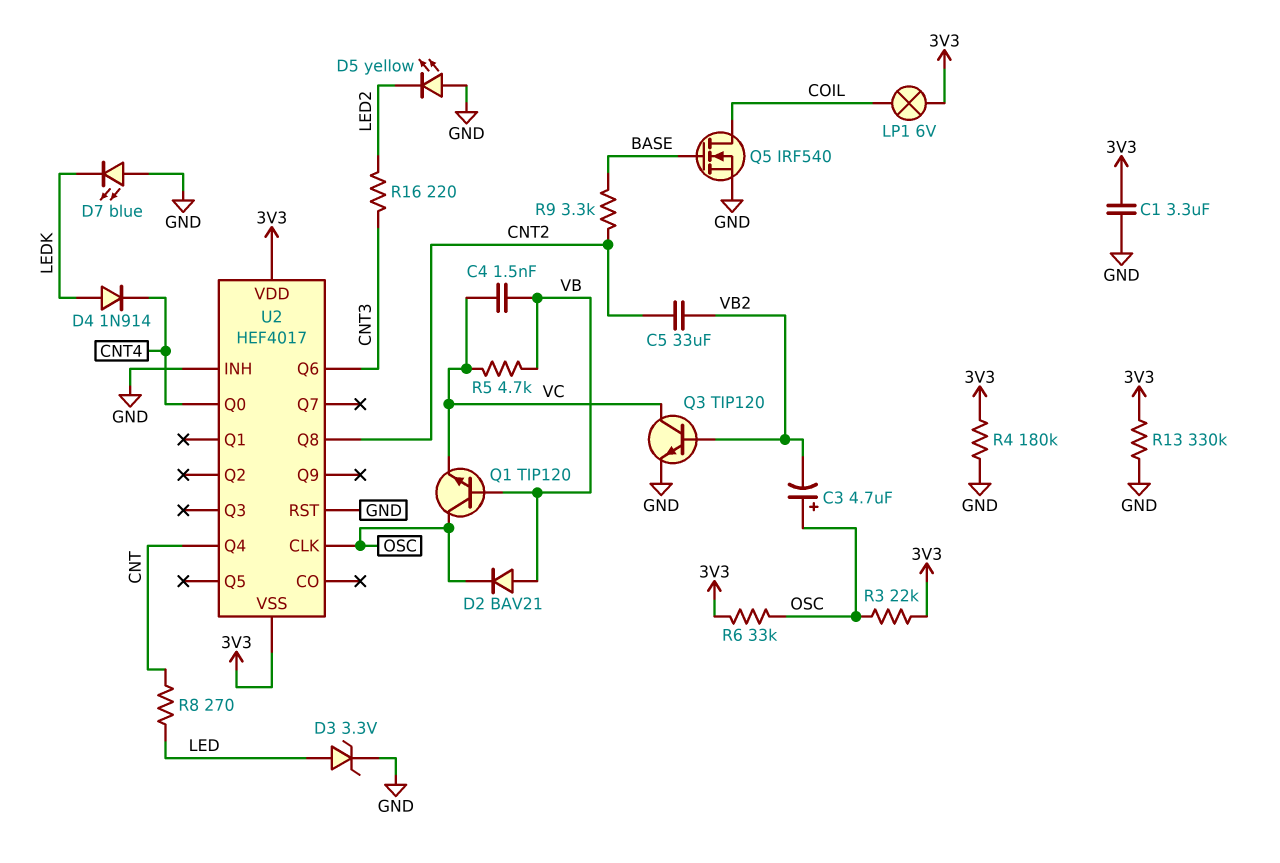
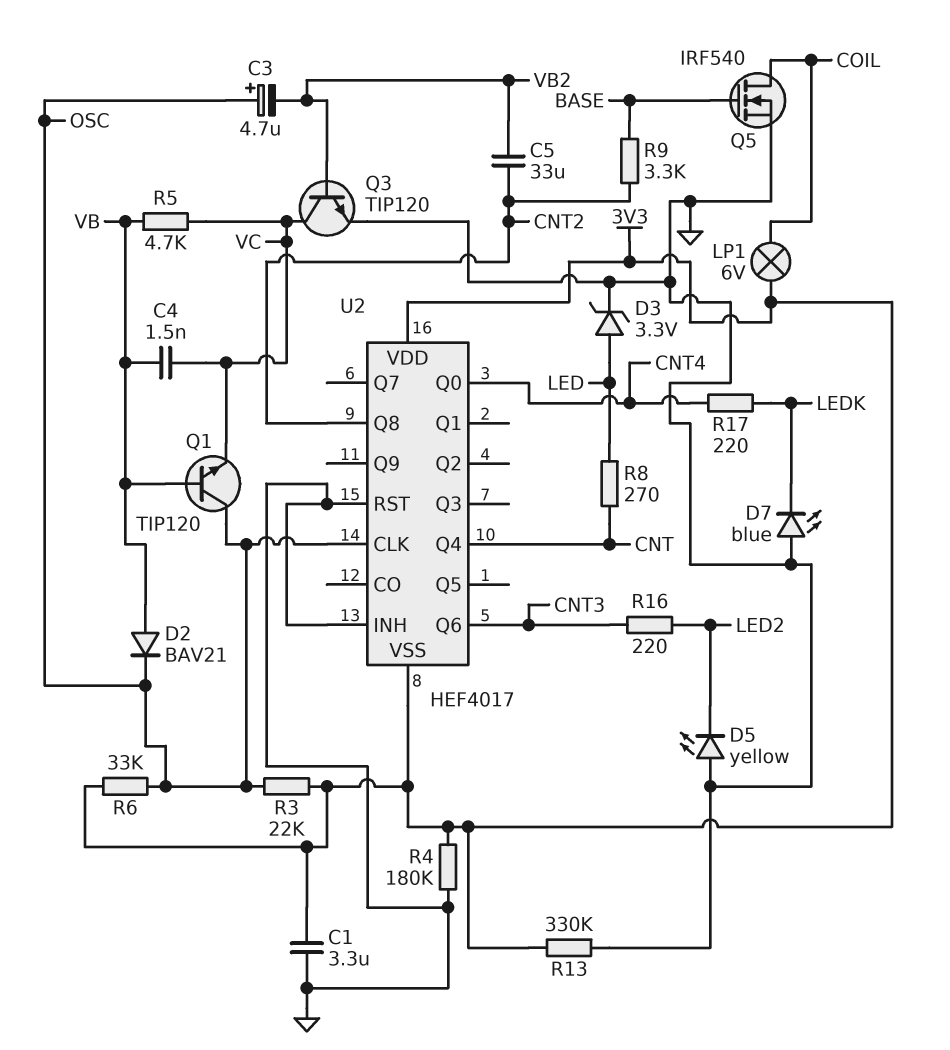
D4: diode 1N914 (A LEDK, K CNT4) -> none
R17: none -> 220 (CNT4, LEDK)

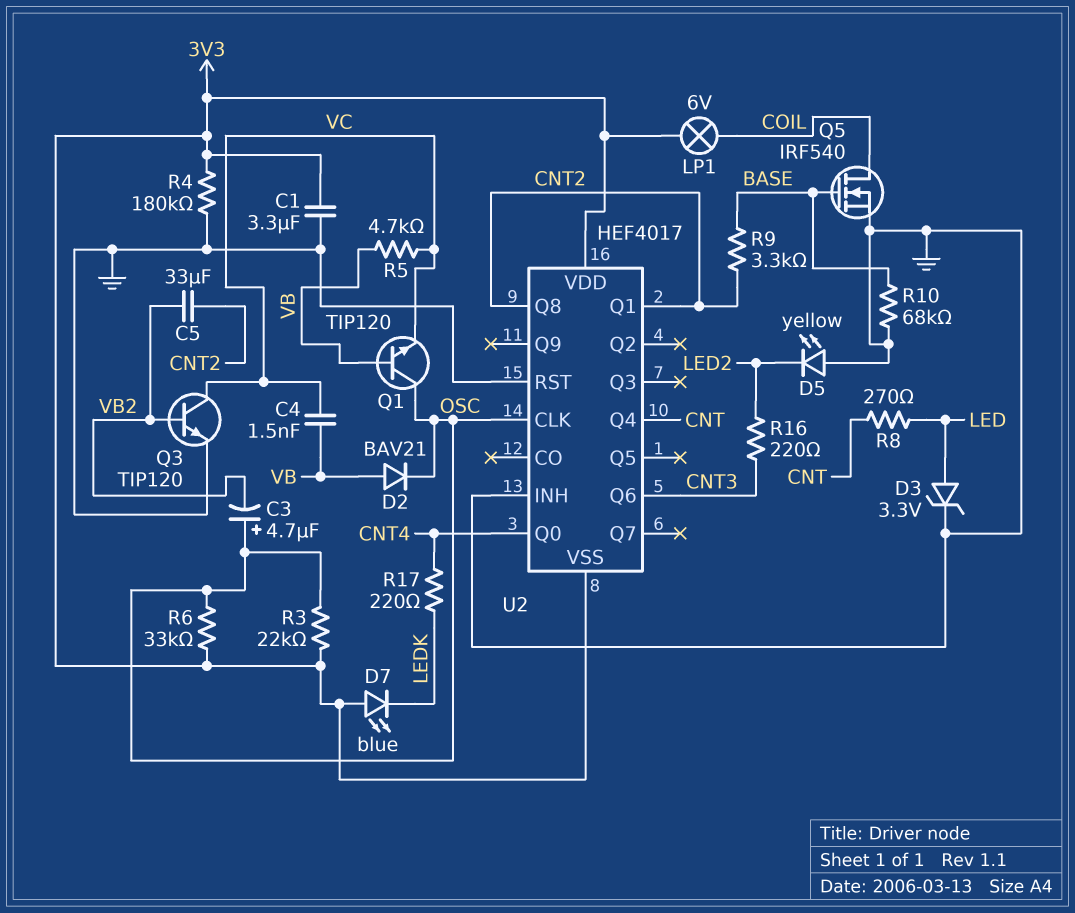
D7: LED blue (A GND, K LEDK) -> LED blue (A 3V3, K LEDK)
R10: none -> 68k (BASE, GND)
R13: 330k (3V3, GND) -> none
U2 pin Q1: none -> CNT2

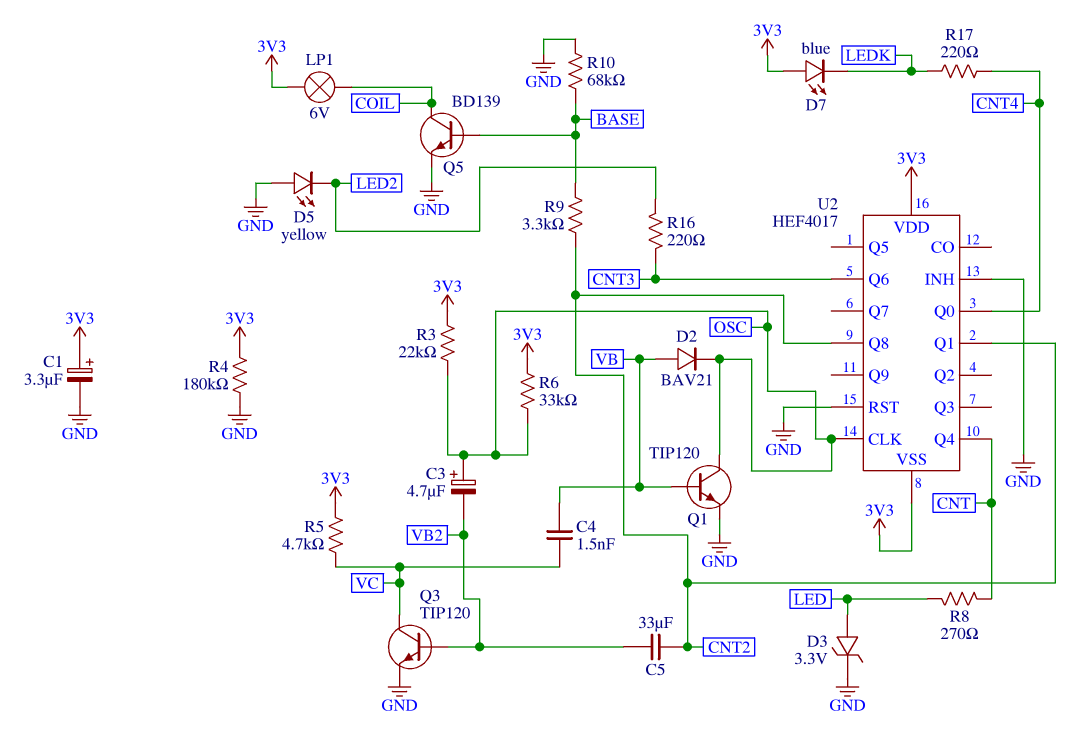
C1: 3.3uF (3V3, GND) -> 3.3uF (plus 3V3, minus GND)
Q1: NPN TIP120 (B VB, C OSC, E VC) -> NPN TIP120 (B VB, C OSC, E GND)
Q5: NMOS IRF540 (G BASE, D COIL, S GND) -> NPN BD139 (B BASE, C COIL, E GND)
R5: 4.7k (VB, VC) -> 4.7k (3V3, VC)

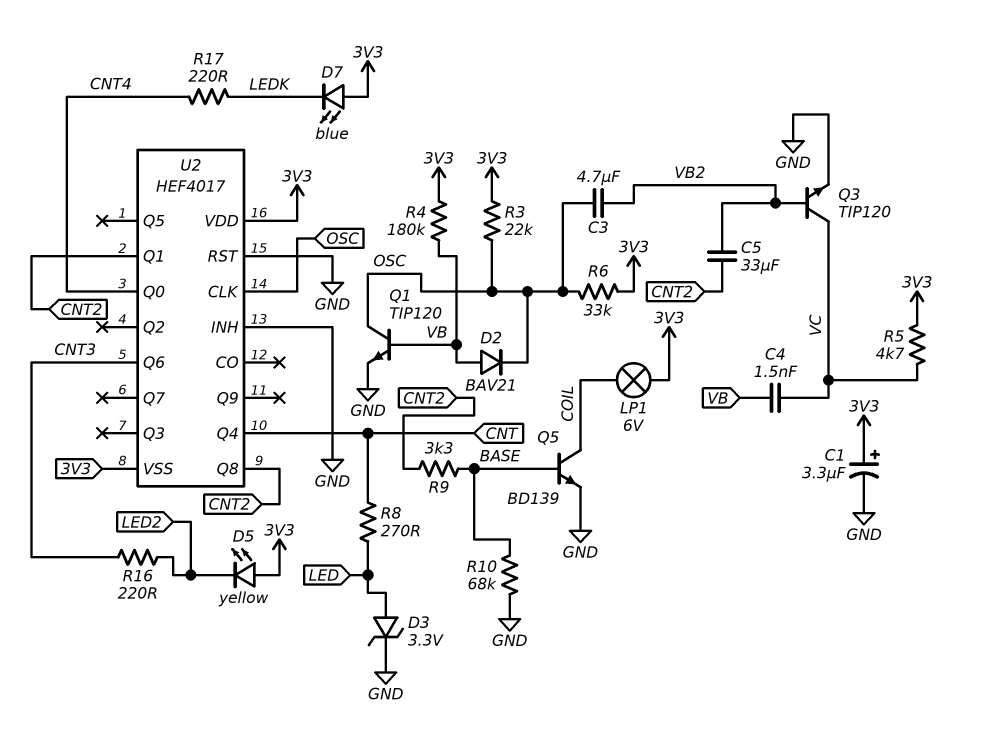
C3: 4.7uF (plus OSC, minus VB2) -> 4.7uF (OSC, VB2)
D5: LED yellow (A GND, K LED2) -> LED yellow (A 3V3, K LED2)
R4: 180k (3V3, GND) -> 180k (3V3, VB)

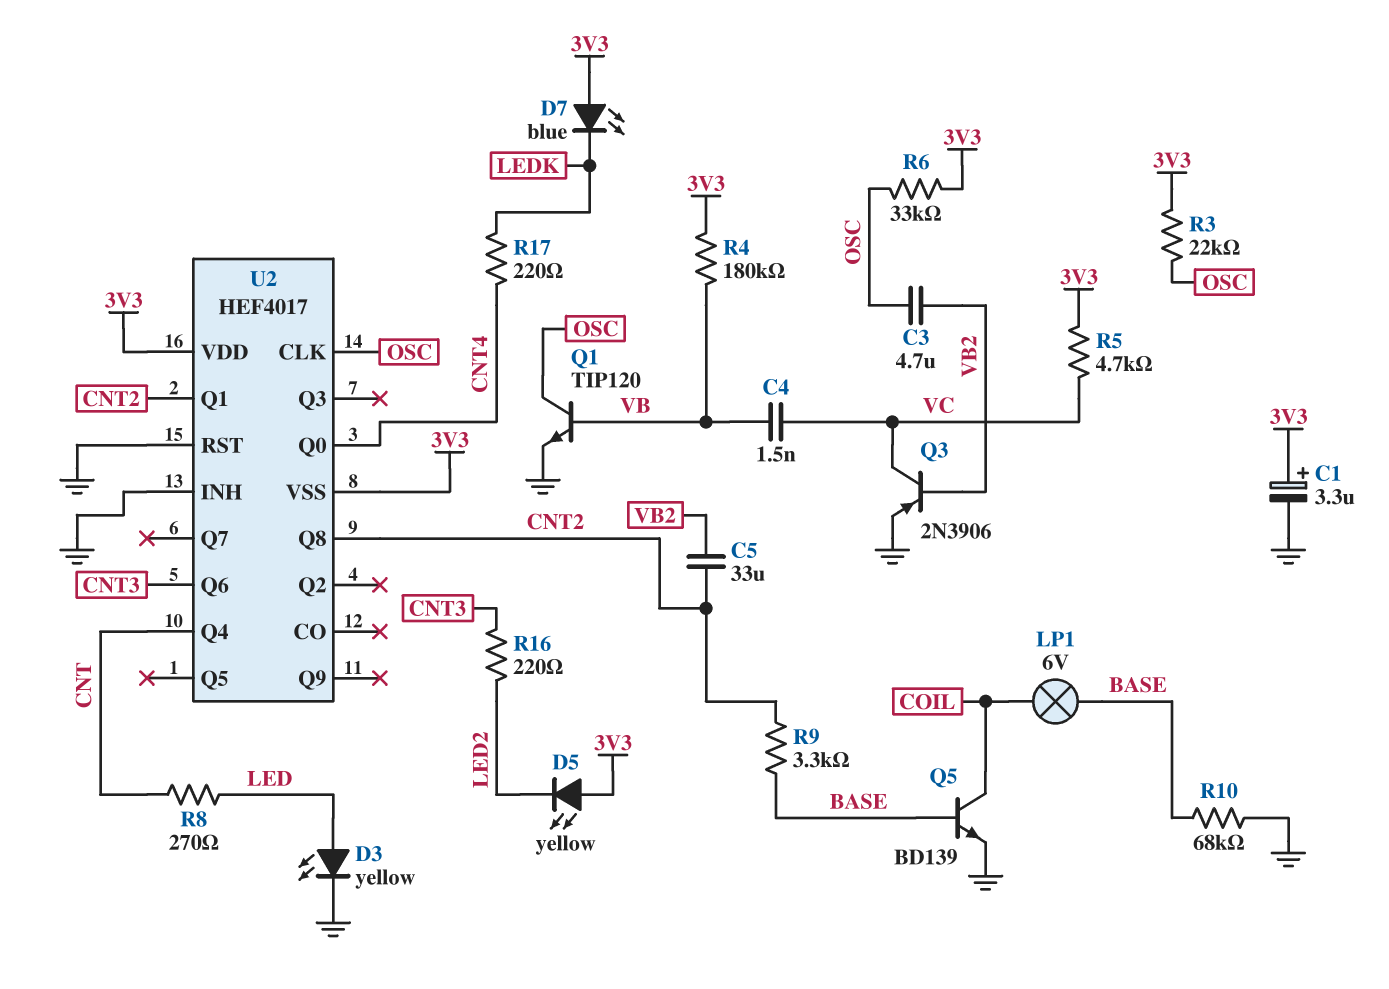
D2: diode BAV21 (A VB, K OSC) -> none
D3: zener 3.3V (A LED, K GND) -> LED yellow (A LED, K GND)
LP1: lamp 6V (3V3, COIL) -> lamp 6V (BASE, COIL)
Q3: NPN TIP120 (B VB2, C VC, E GND) -> PNP 2N3906 (B VB2, C VC, E GND)

